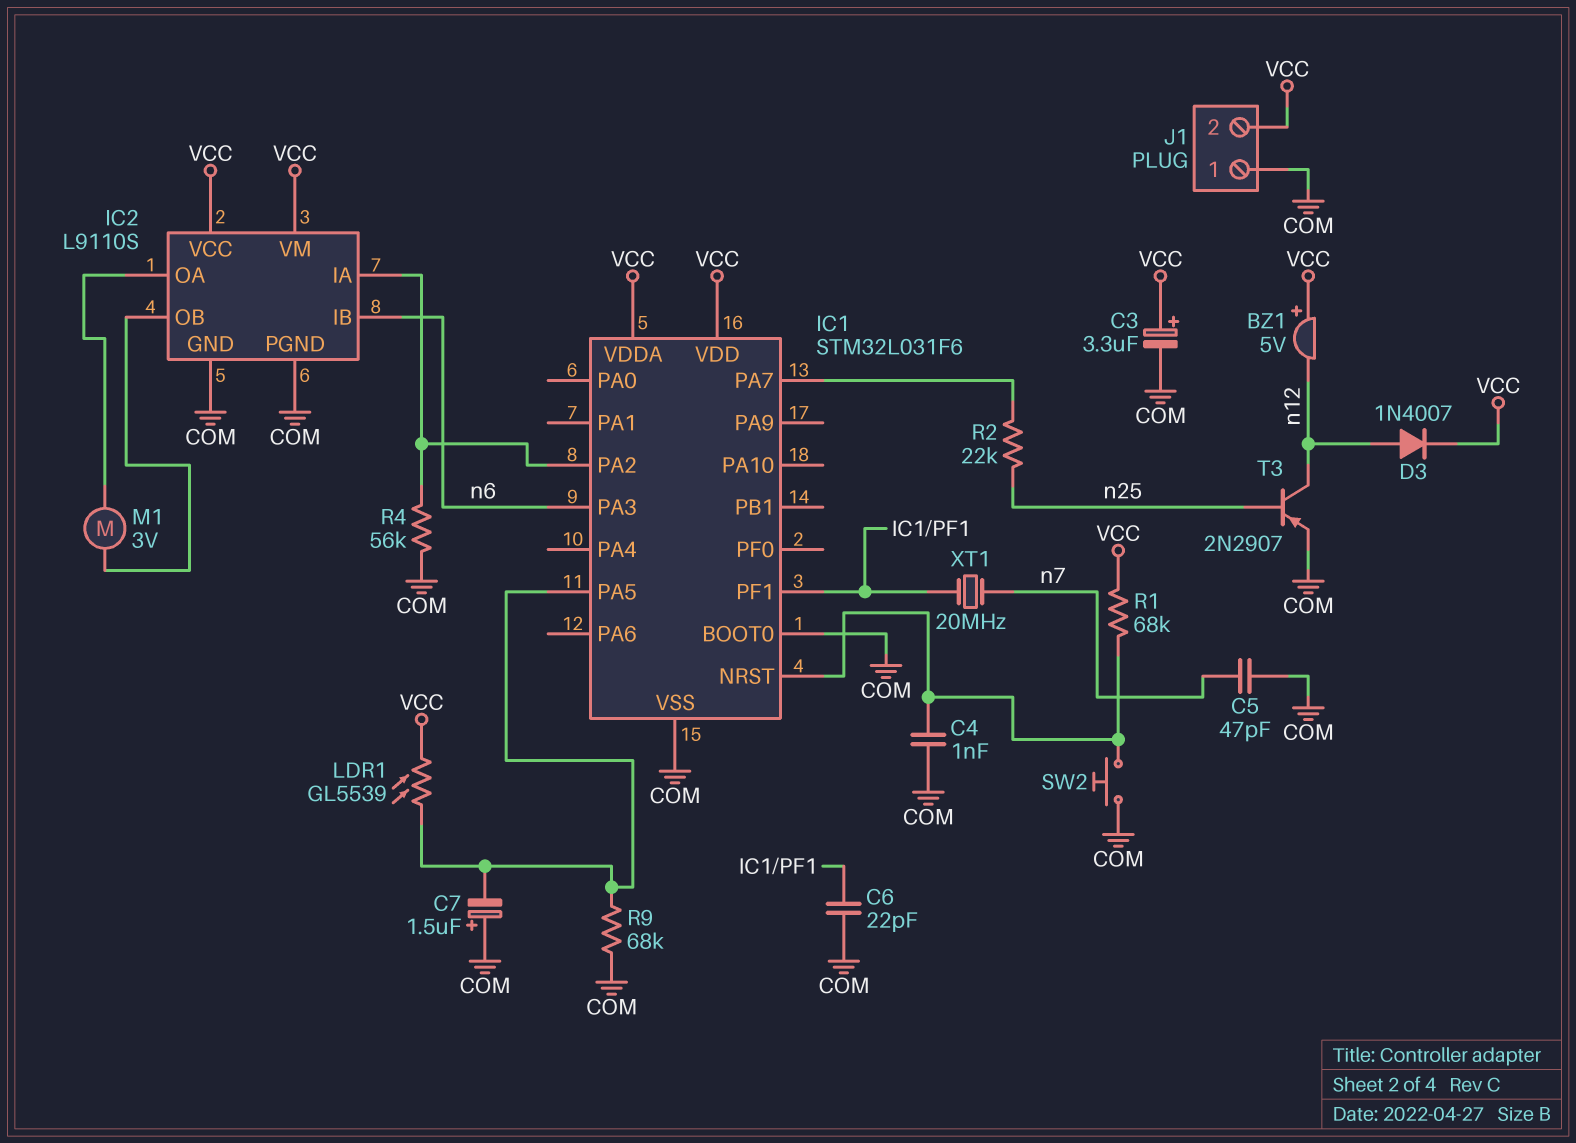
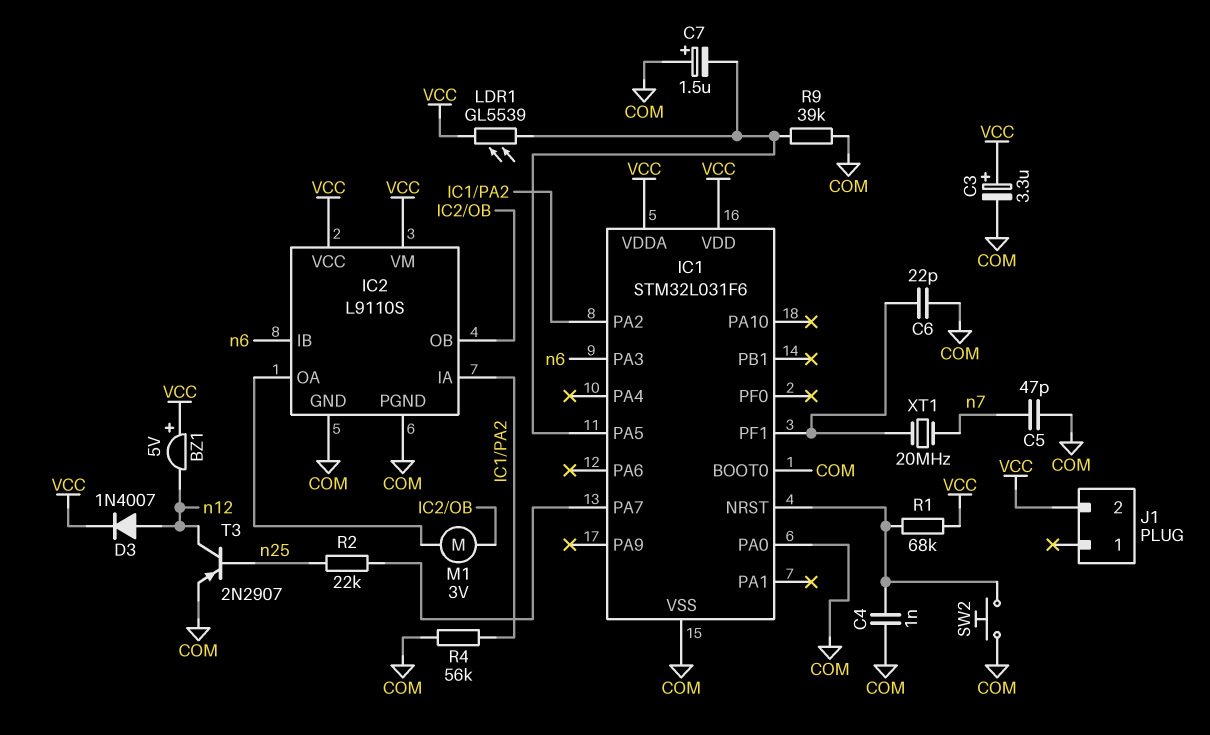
IC1 pin PA0: none -> COM
J1 pin 1: COM -> none
R9: 68k (COM, IC1/PA5) -> 39k (COM, IC1/PA5)

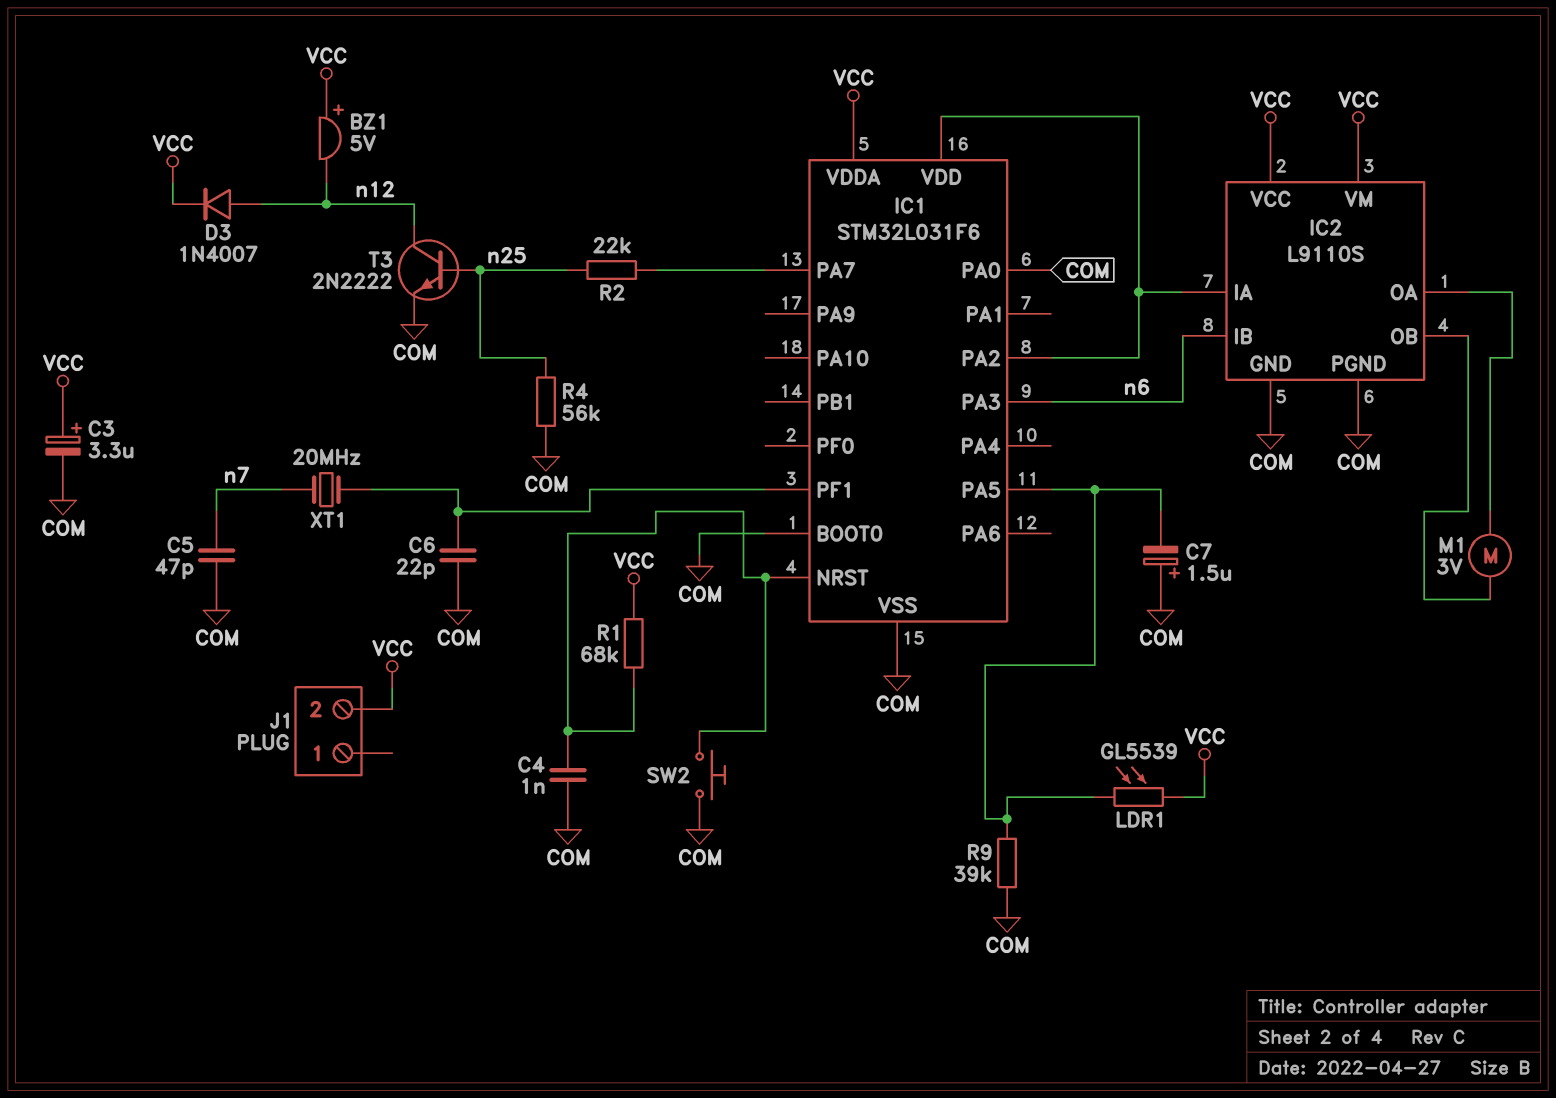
IC1 pin VDD: VCC -> IC1/PA2
R4: 56k (COM, IC1/PA2) -> 56k (COM, n25)
T3: PNP 2N2907 (B n25, C n12, E COM) -> NPN 2N2222 (B n25, C n12, E COM)

